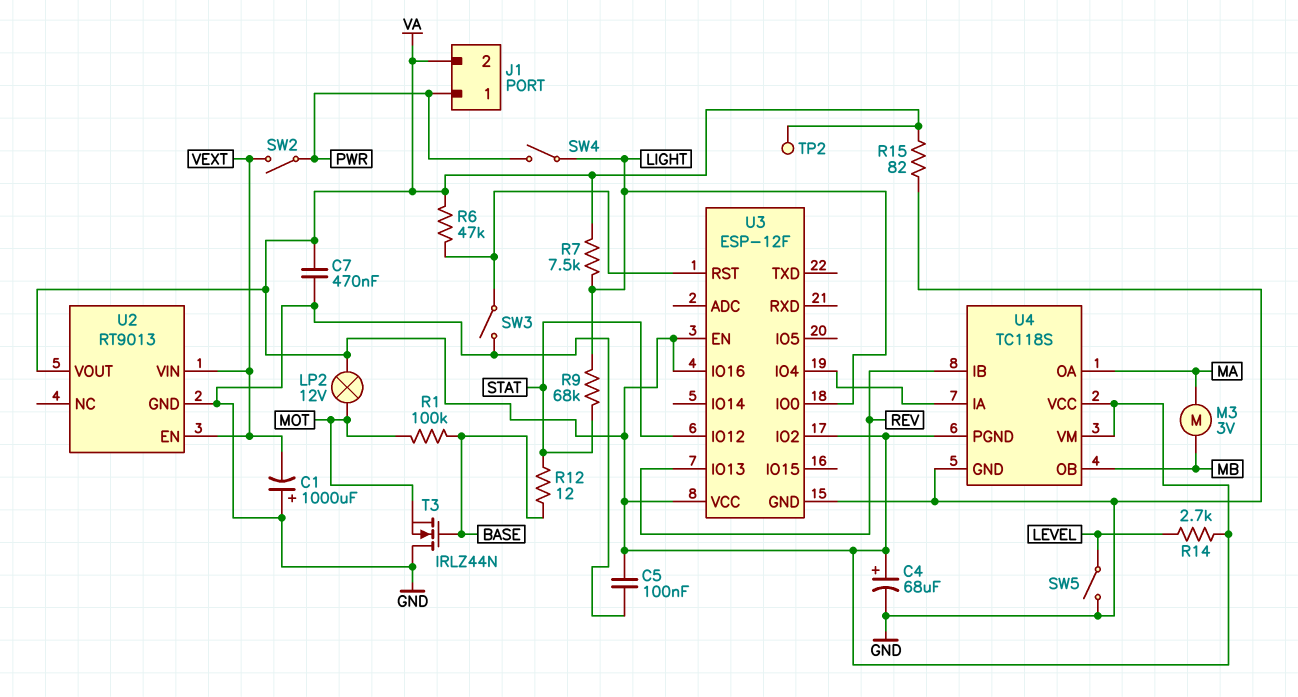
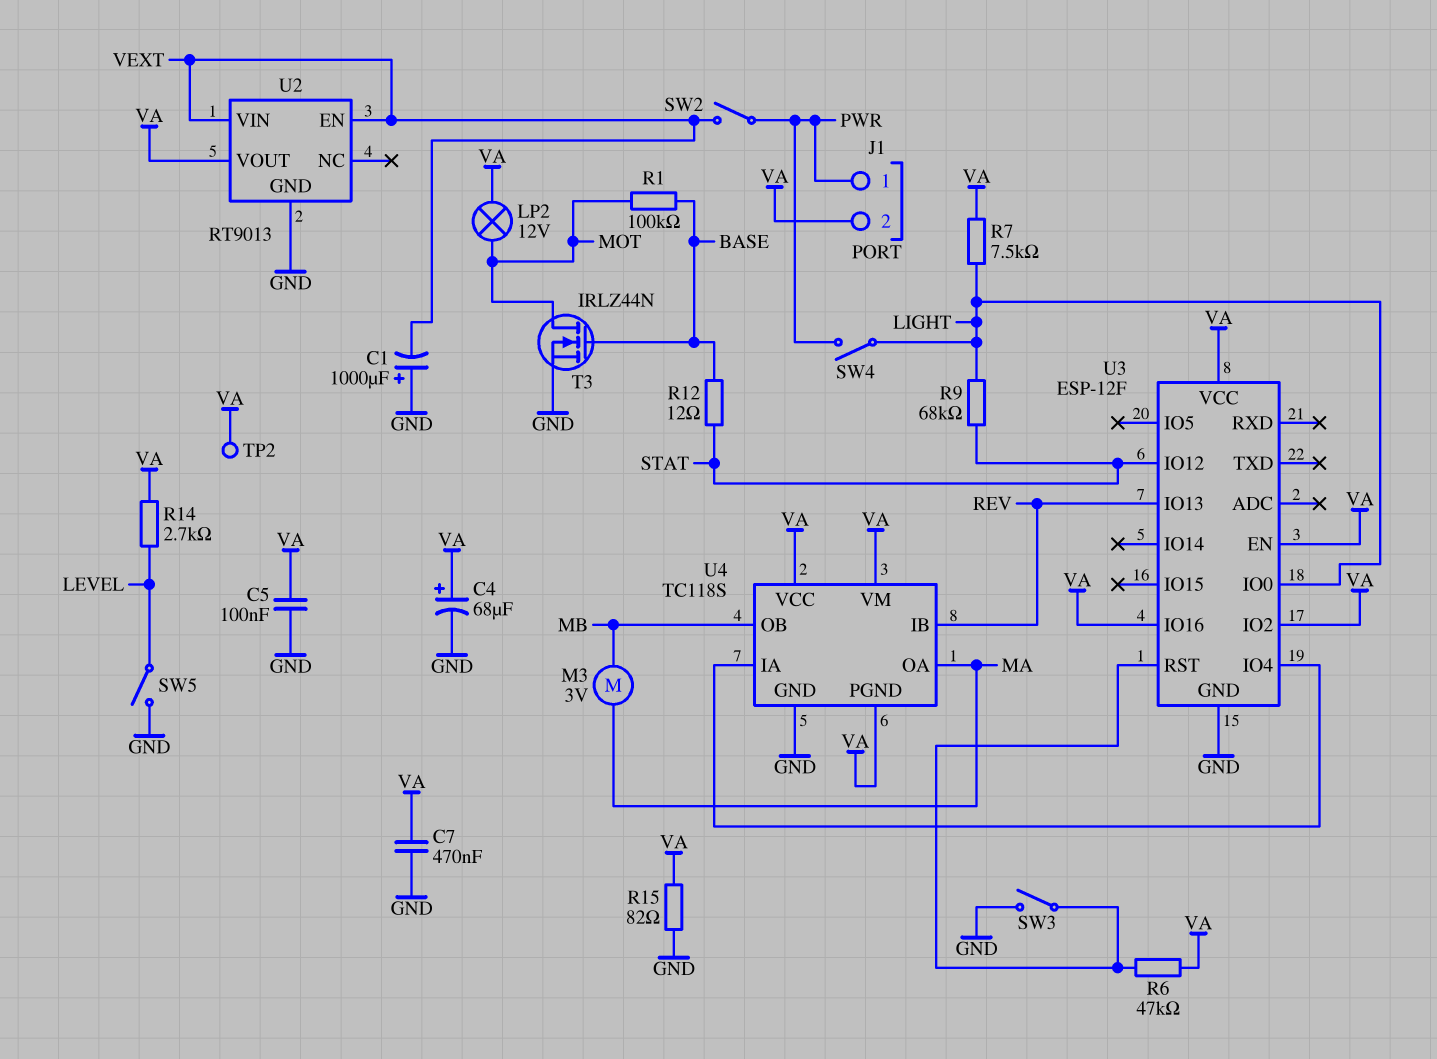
T3: NMOS IRLZ44N (G BASE, D GND, S MOT) -> NMOS IRLZ44N (G BASE, D MOT, S GND)

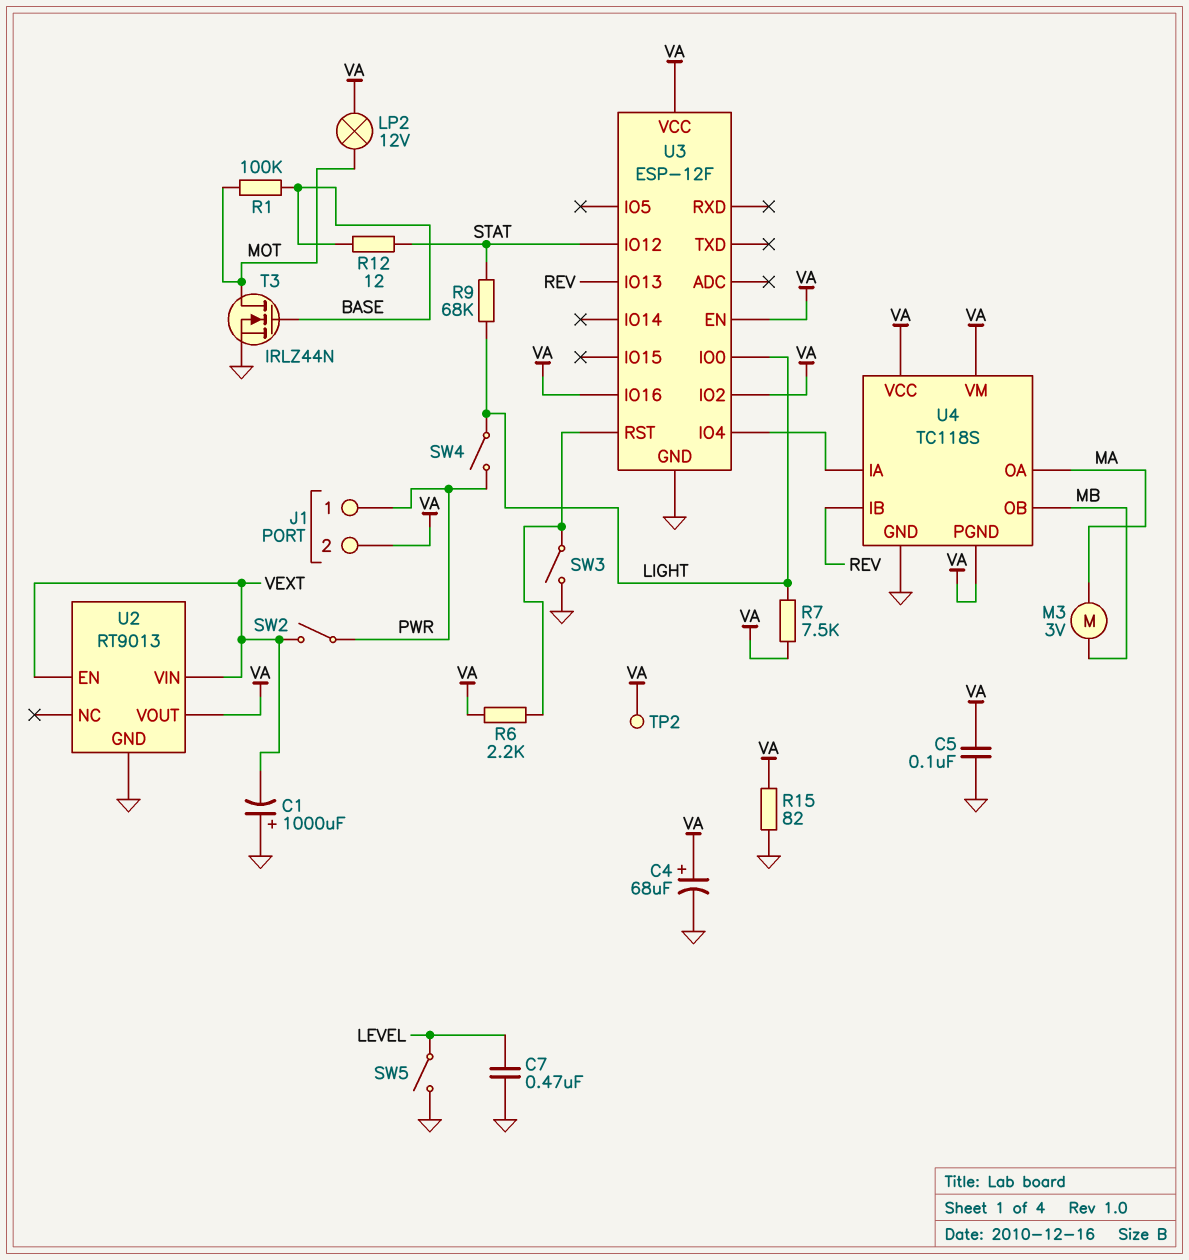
C7: 470nF (GND, VA) -> 470nF (GND, LEVEL)
R6: 47k (U3/RST, VA) -> 2.2k (U3/RST, VA)
R14: 2.7k (LEVEL, VA) -> none

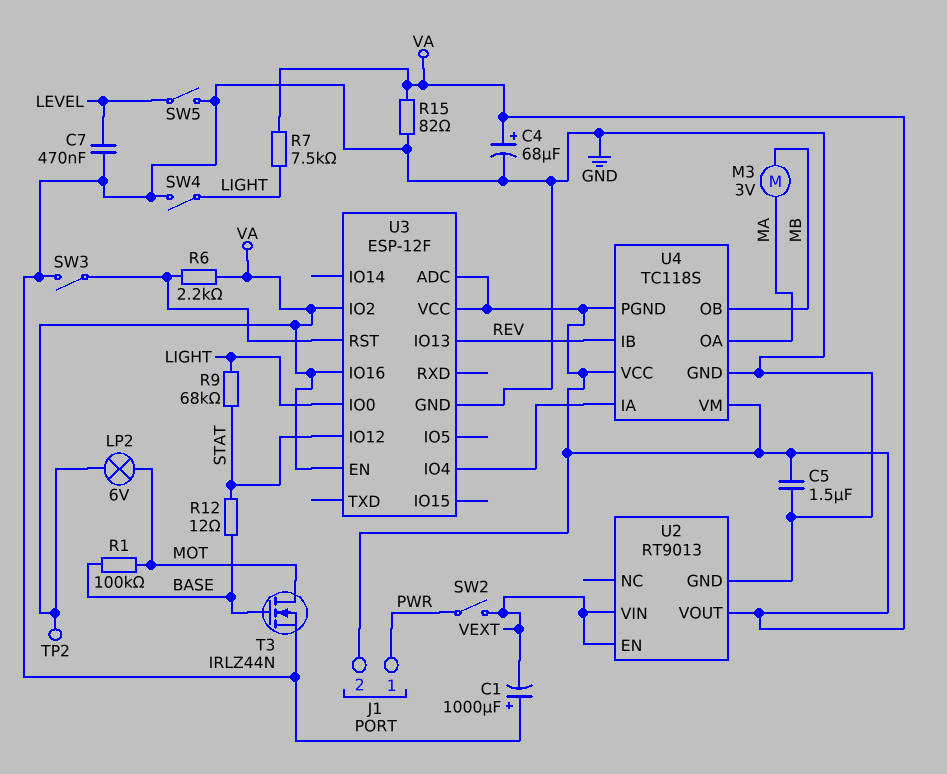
C5: 100nF (GND, VA) -> 1.5uF (GND, VA)
LP2: lamp 12V (MOT, VA) -> lamp 6V (MOT, VA)
SW4: switch (LIGHT, PWR) -> switch (GND, LIGHT)
U3 pin ADC: none -> VA

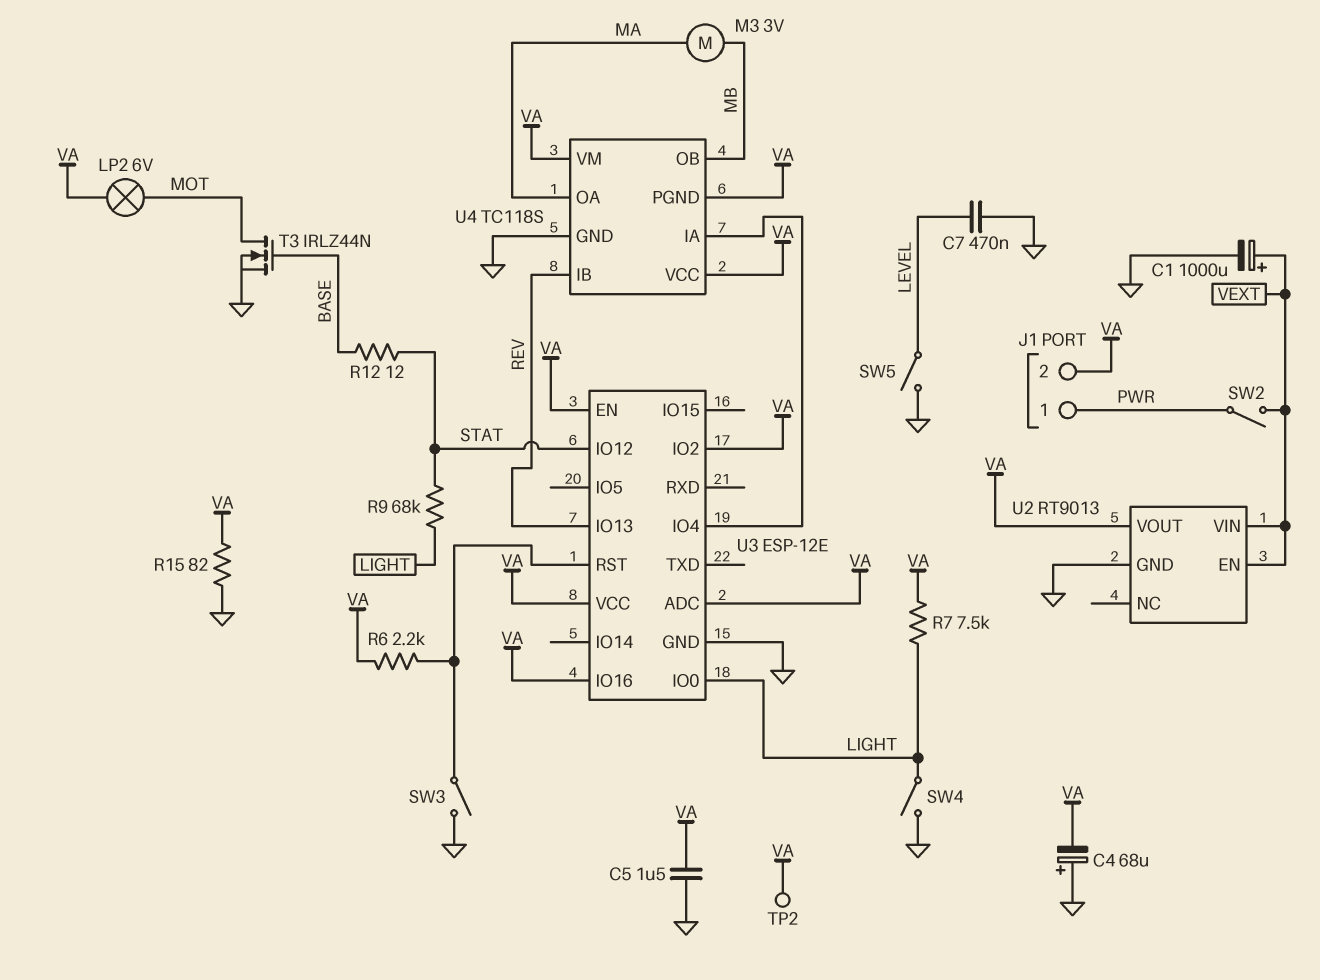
C1: 1000uF (plus GND, minus VEXT) -> 1000uF (plus VEXT, minus GND)
C4: 68uF (plus VA, minus GND) -> 68uF (plus GND, minus VA)
R1: 100k (BASE, MOT) -> none
U3: ESP-12F -> ESP-12E

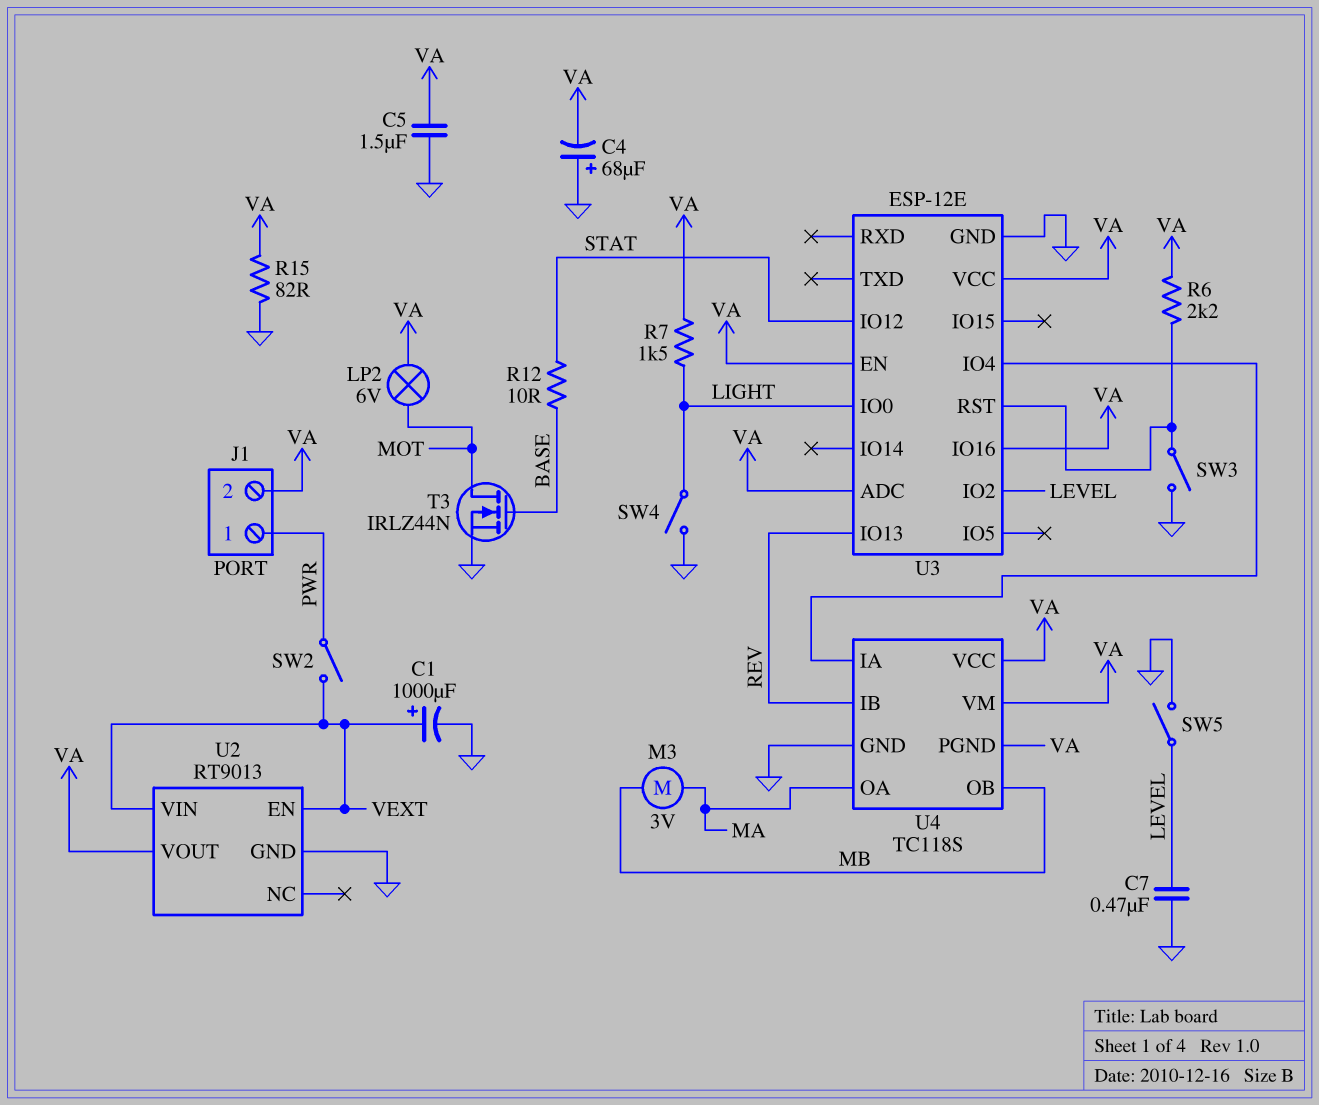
R7: 7.5k (LIGHT, VA) -> 1.5k (LIGHT, VA)
R9: 68k (LIGHT, STAT) -> none
R12: 12 (BASE, STAT) -> 10 (BASE, STAT)
TP2: test point (VA) -> none
U3 pin IO2: VA -> LEVEL

